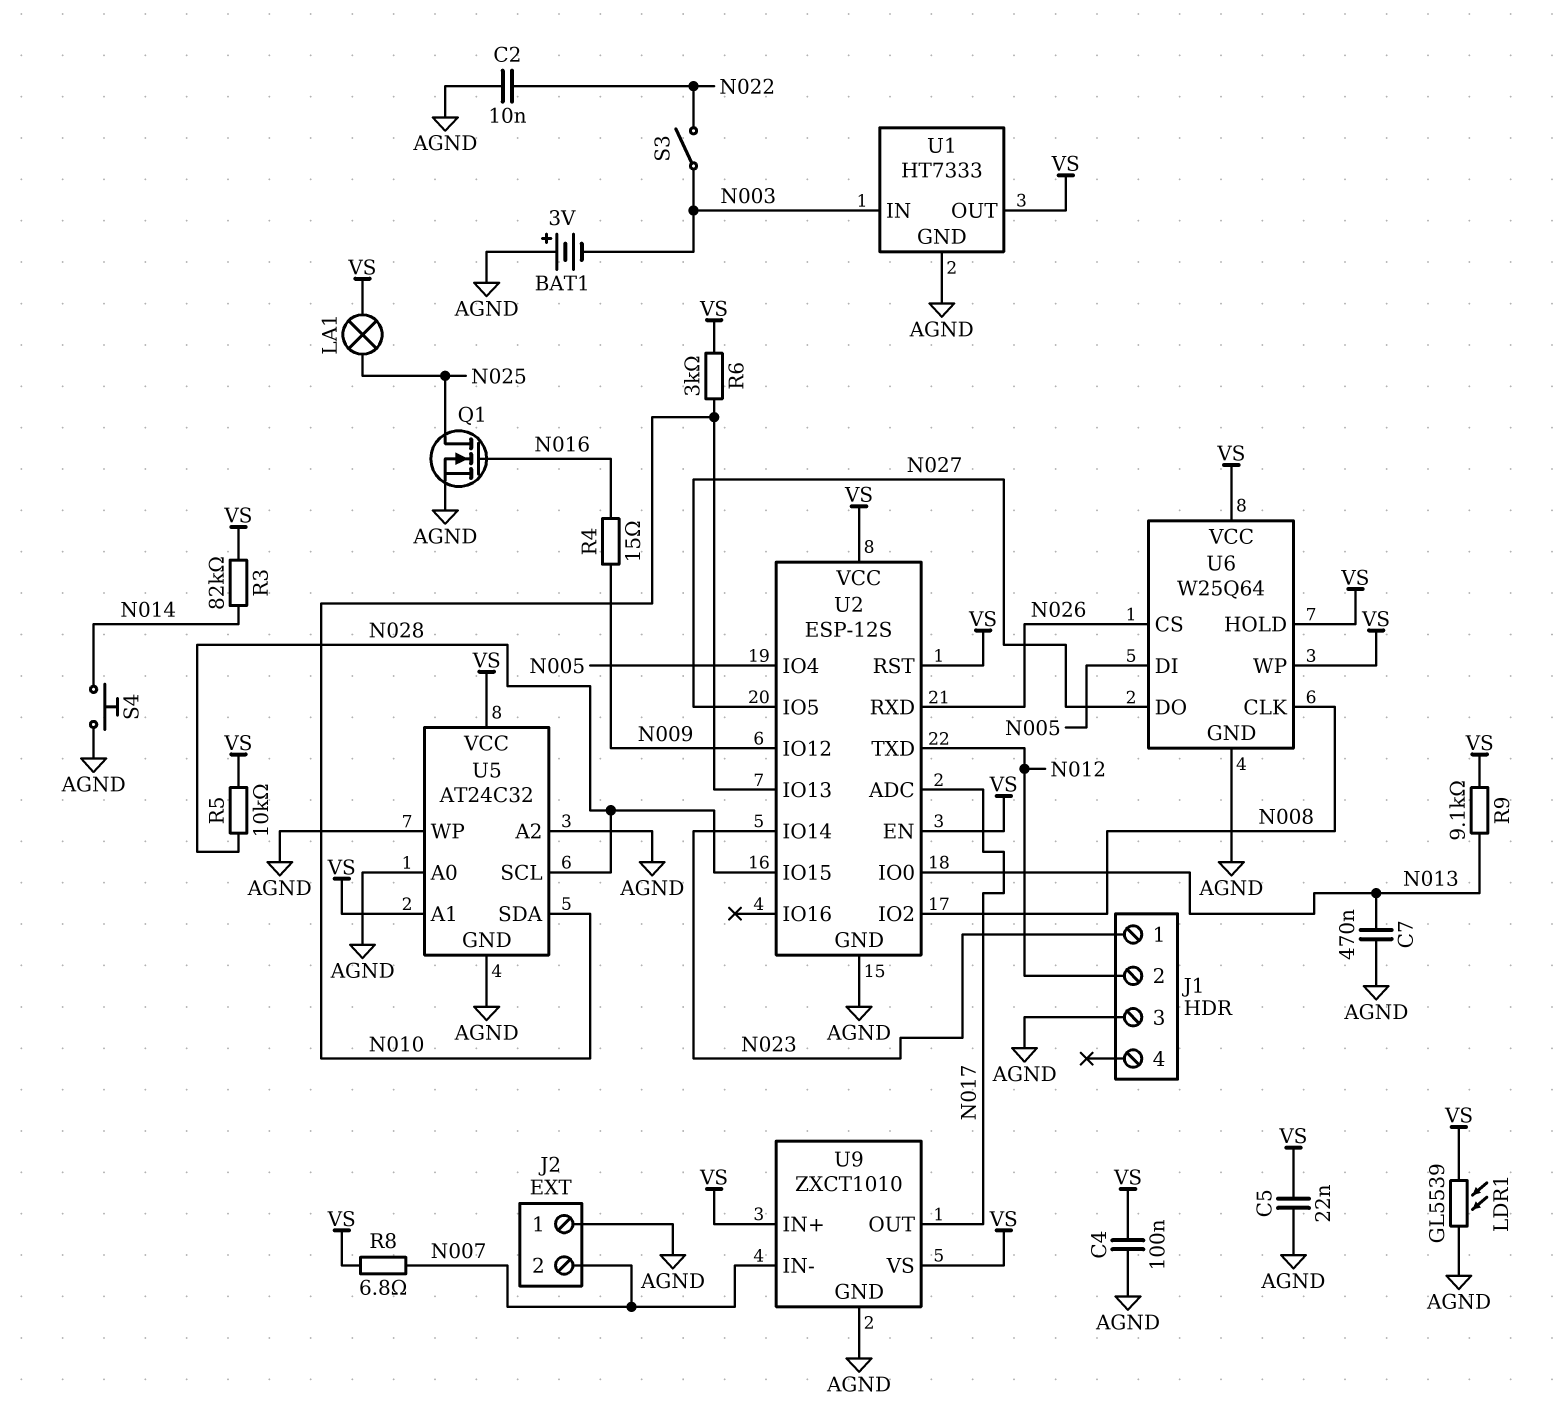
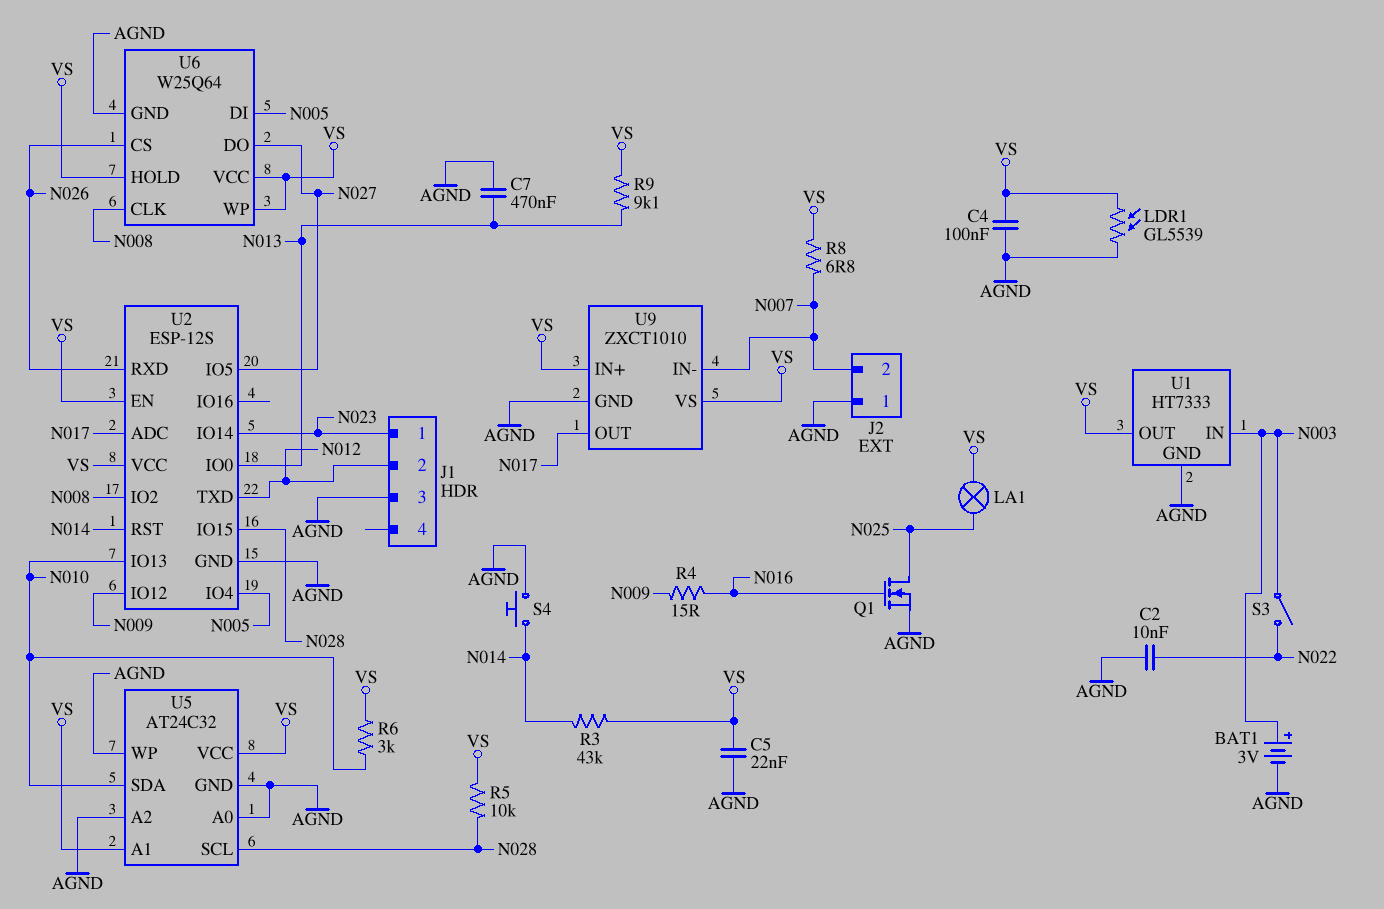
BAT1: 3V (plus AGND, minus N003) -> 3V (plus N003, minus AGND)
R3: 82k (N014, VS) -> 43k (N014, VS)
U2 pin RST: VS -> N014

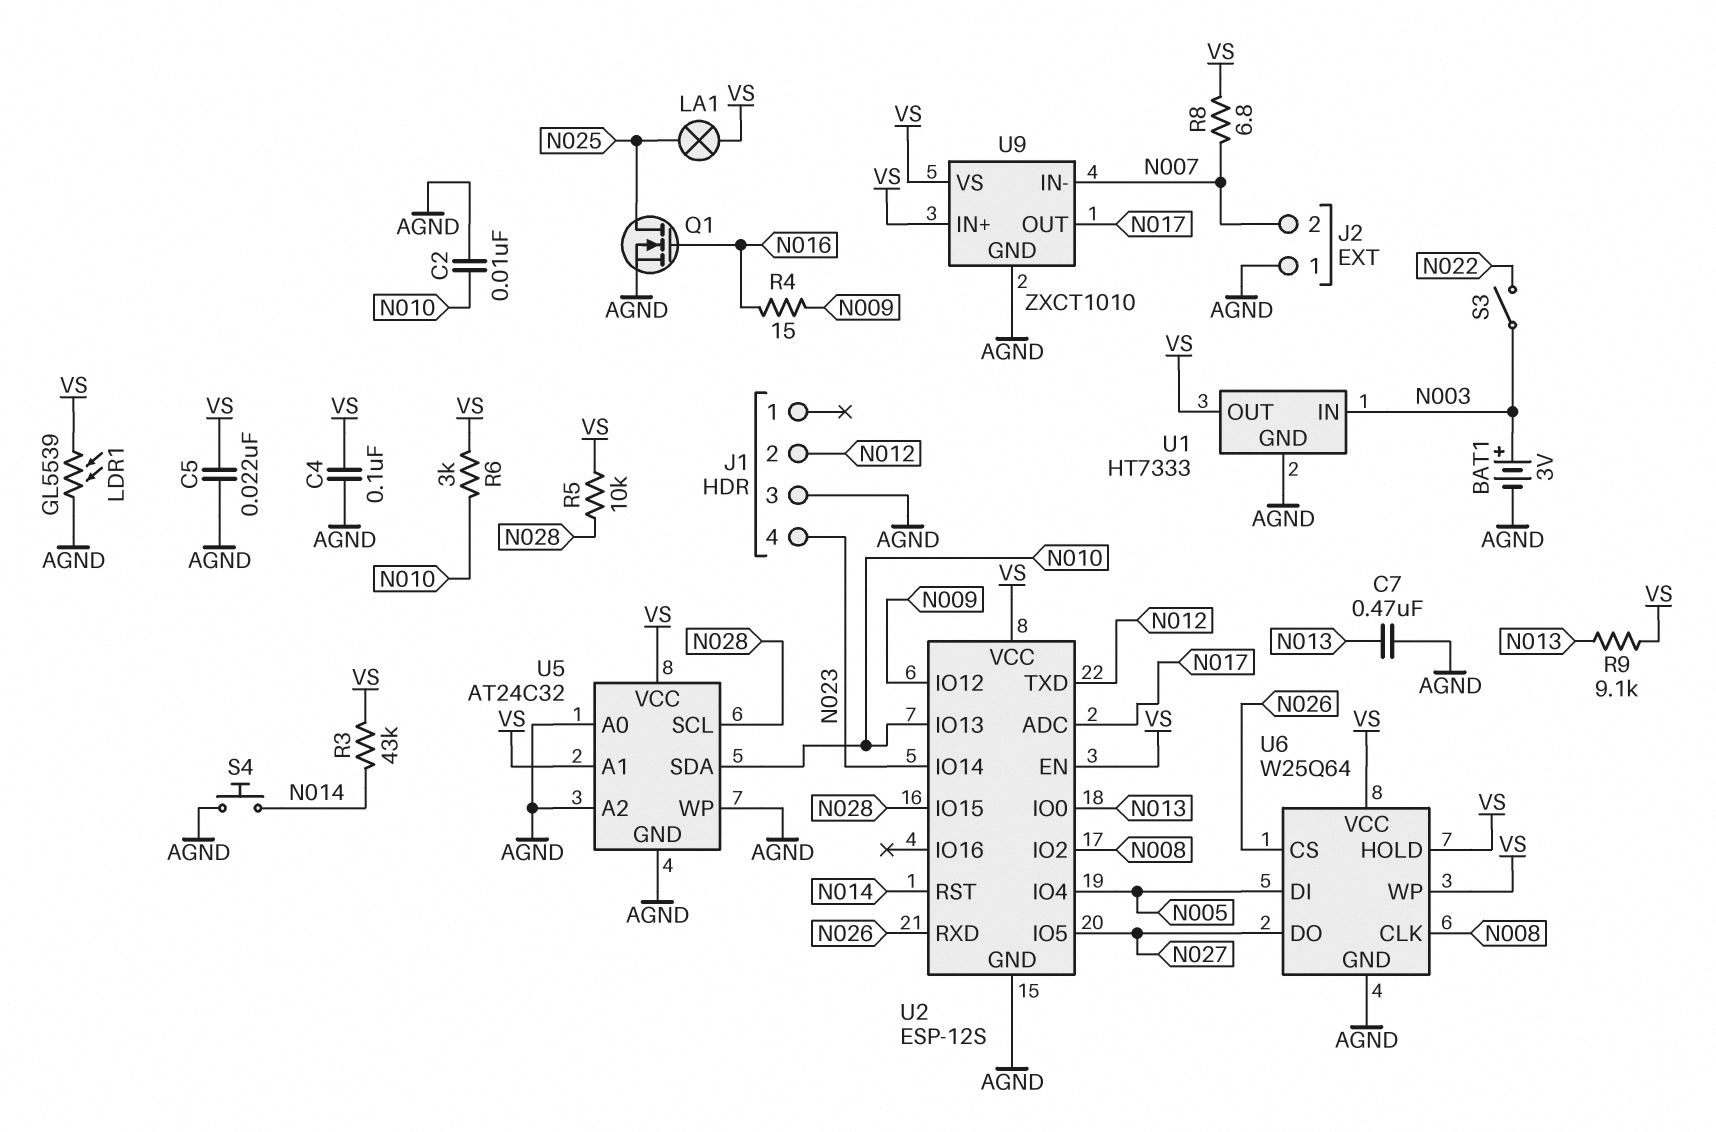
C2: 10nF (AGND, N022) -> 10nF (AGND, N010)
J1 pin 1: N023 -> none
J1 pin 4: none -> N023

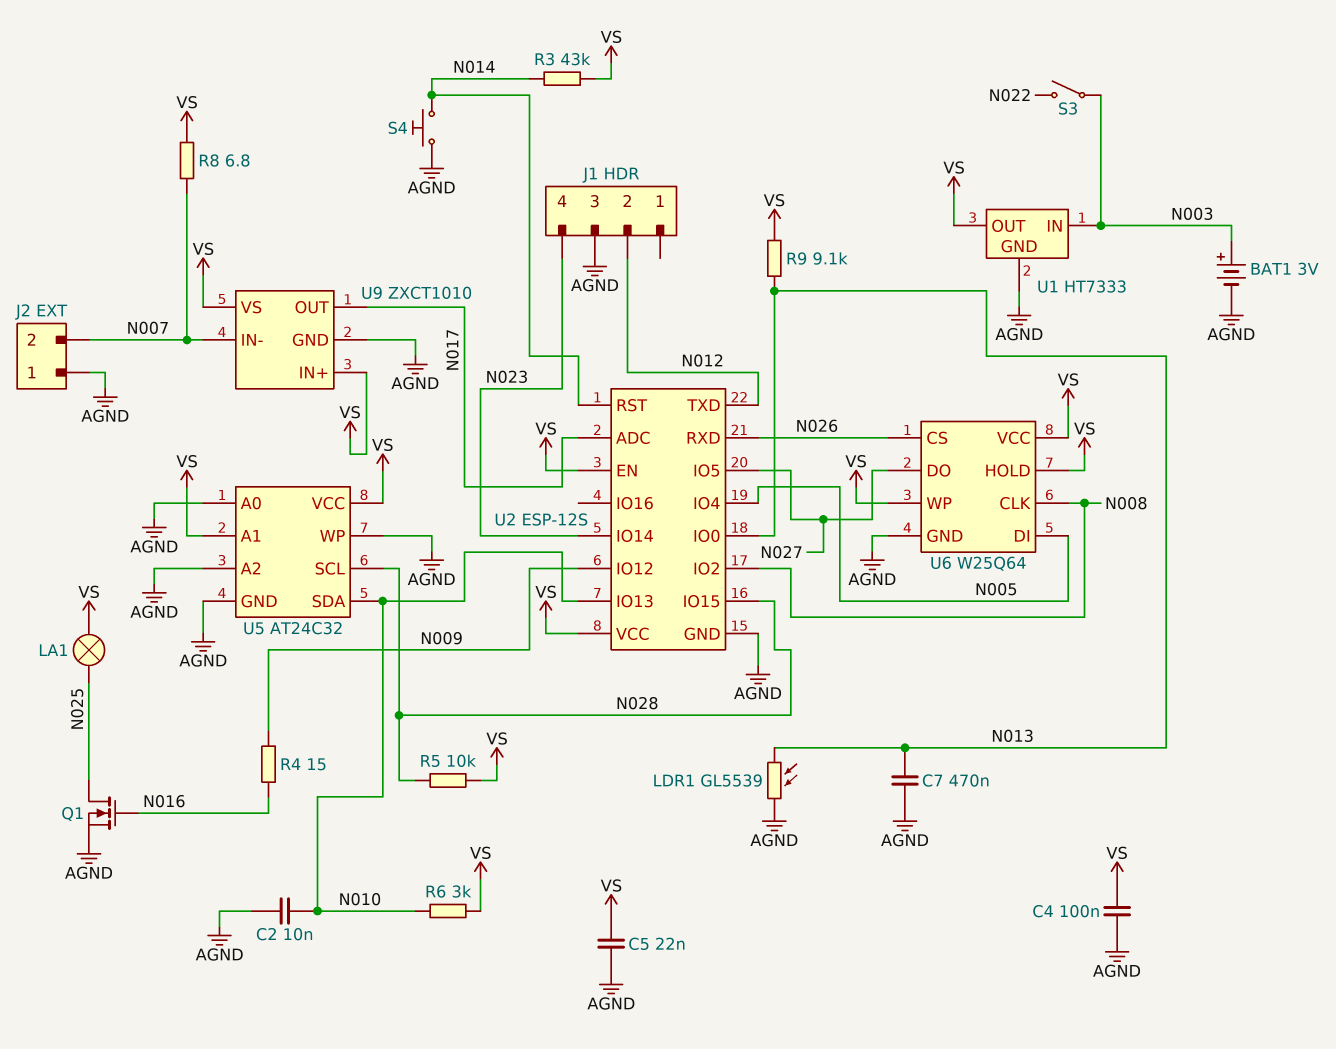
LDR1: GL5539 (AGND, VS) -> GL5539 (AGND, N013)

